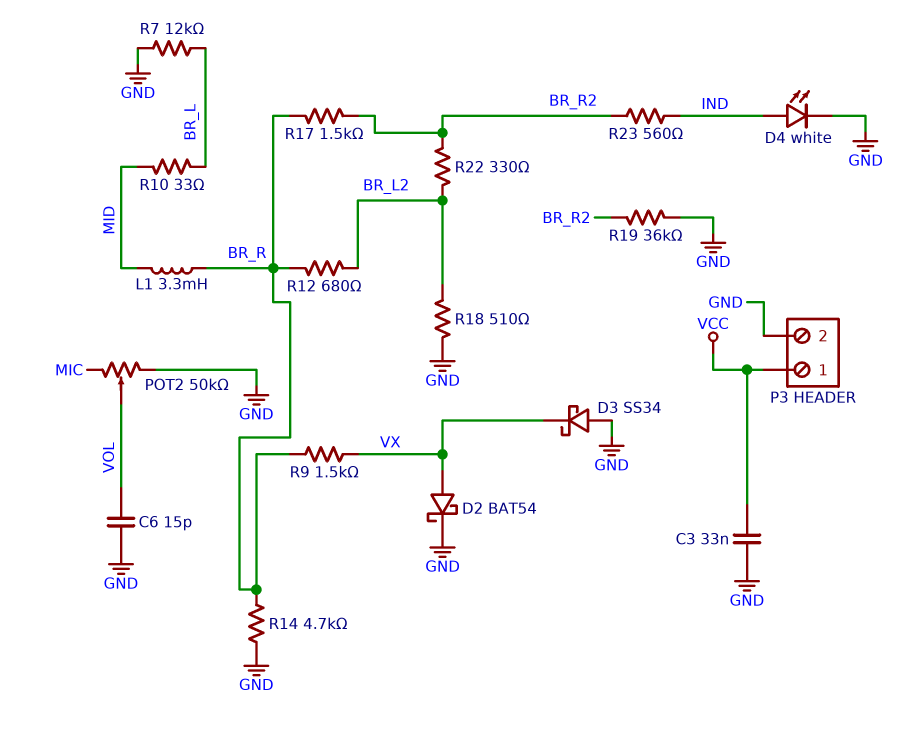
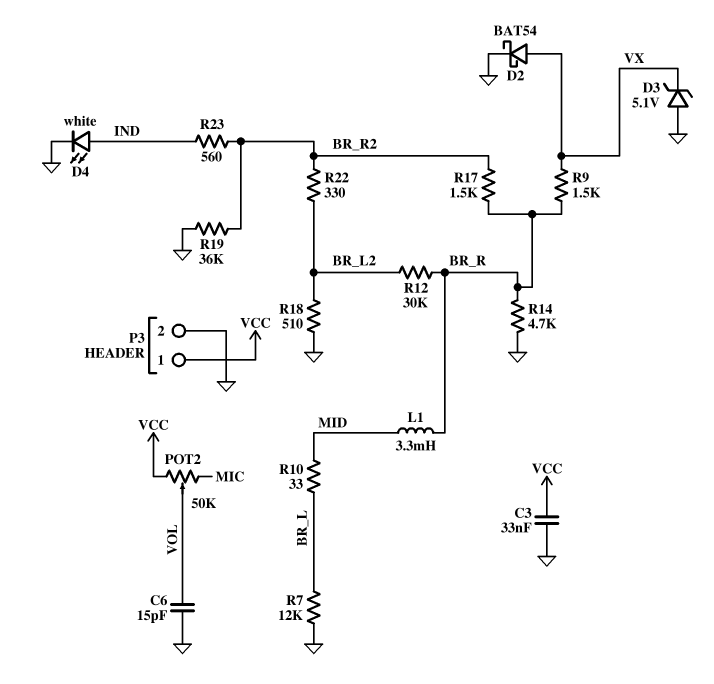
D3: schottky SS34 (A GND, K VX) -> zener 5.1V (A GND, K VX)
POT2: 50k (GND, MIC, wiper VOL) -> 50k (MIC, VCC, wiper VOL)
R12: 680 (BR_L2, BR_R) -> 30k (BR_L2, BR_R)

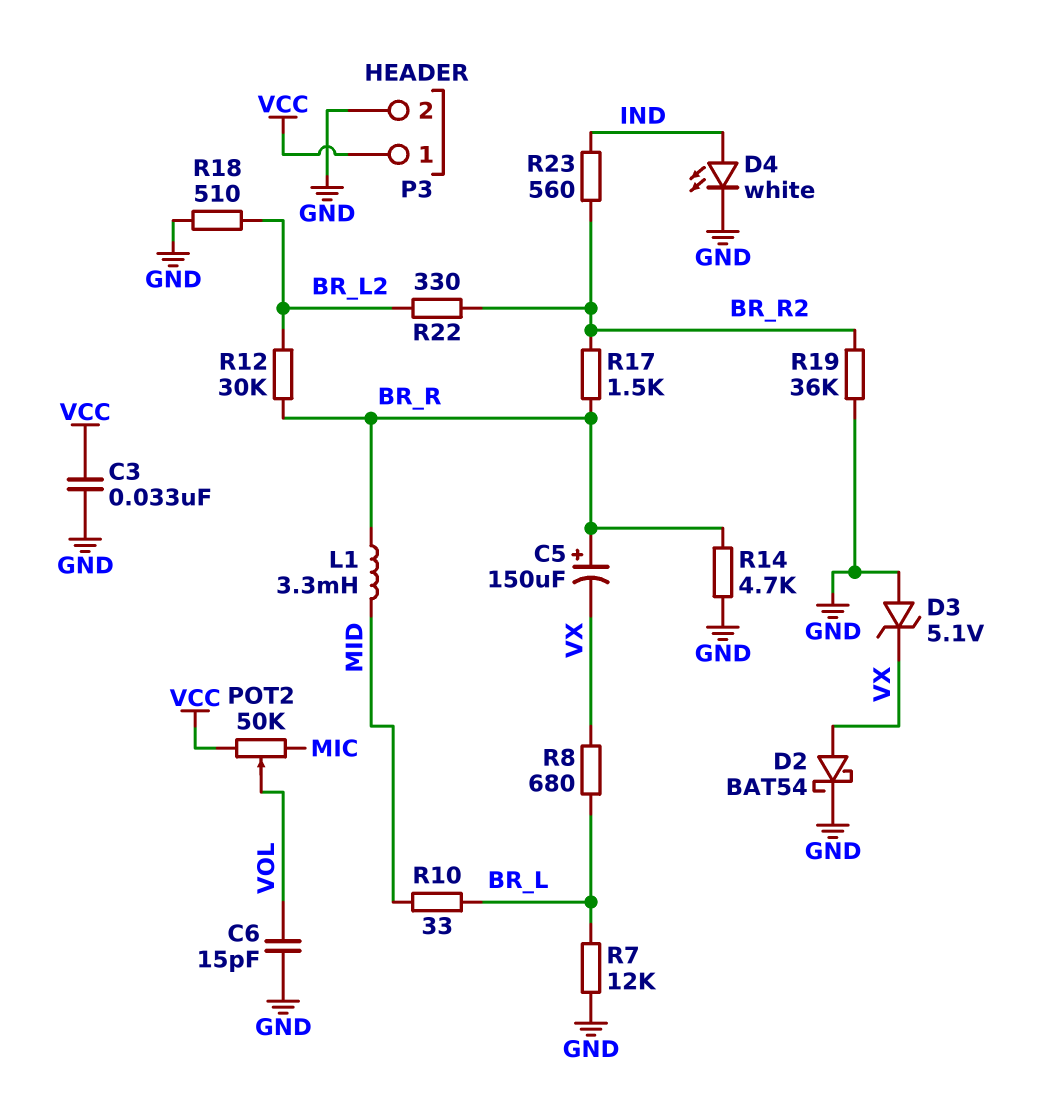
C5: none -> 150uF (plus BR_R, minus VX)
R8: none -> 680 (BR_L, VX)
R9: 1.5k (BR_R, VX) -> none

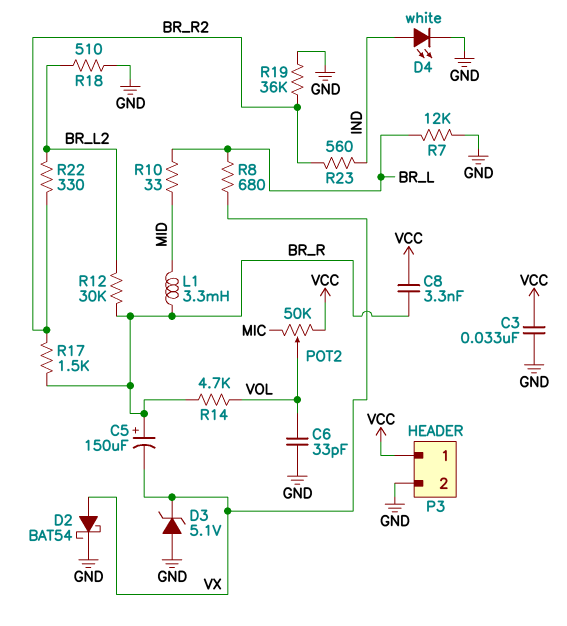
C6: 15pF (GND, VOL) -> 33pF (GND, VOL)
C8: none -> 3.3nF (BR_R, VCC)
R14: 4.7k (BR_R, GND) -> 4.7k (BR_R, VOL)

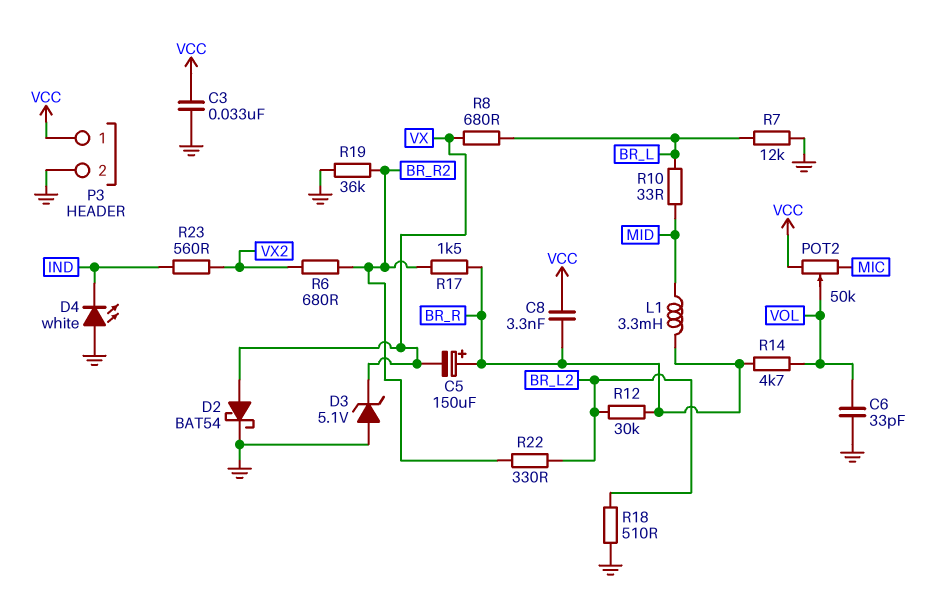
D4: LED white (A IND, K GND) -> LED white (A GND, K IND)
R6: none -> 680 (BR_R2, VX2)
R23: 560 (BR_R2, IND) -> 560 (IND, VX2)

